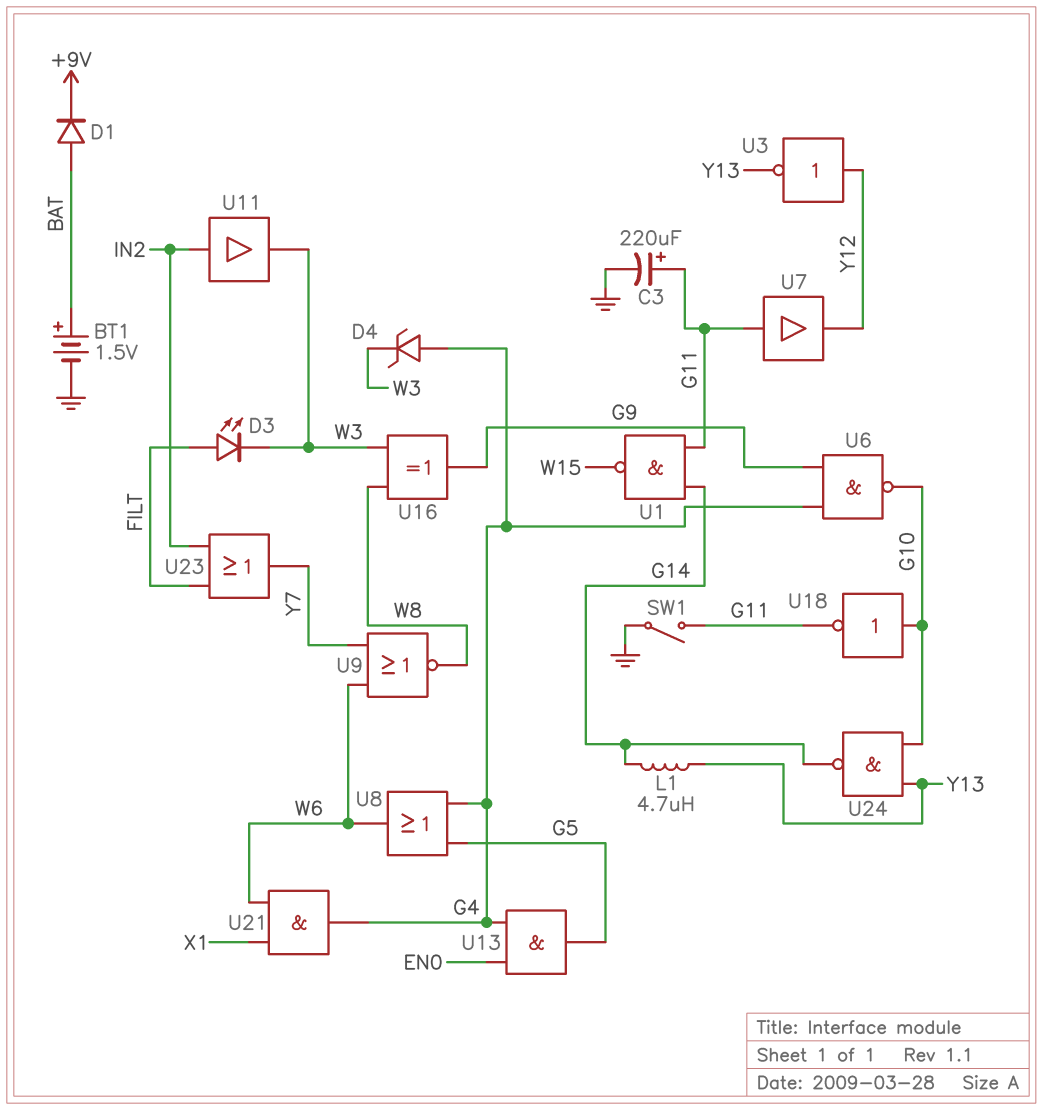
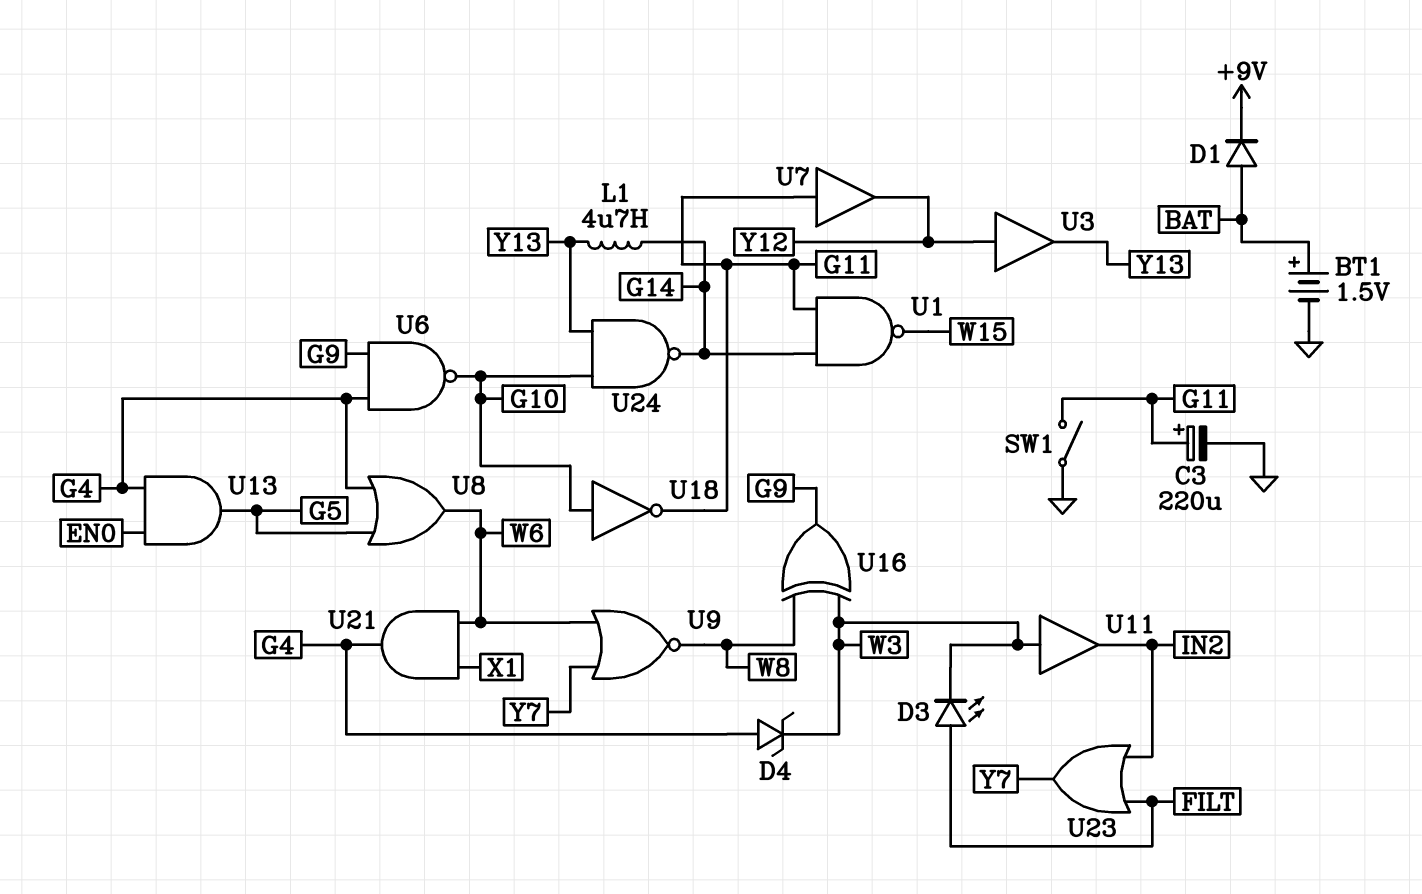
U3: NOT (in Y12, out Y13) -> buffer (in Y12, out Y13)
U11: buffer (in IN2, out W3) -> buffer (in W3, out IN2)

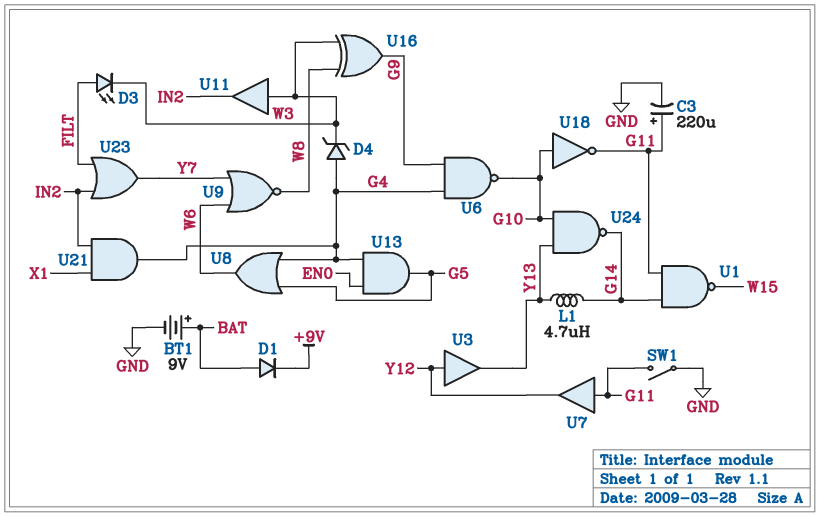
BT1: 1.5V (plus BAT, minus GND) -> 9V (plus BAT, minus GND)
U21: AND (in W6, in X1, out G4) -> AND (in IN2, in X1, out G4)

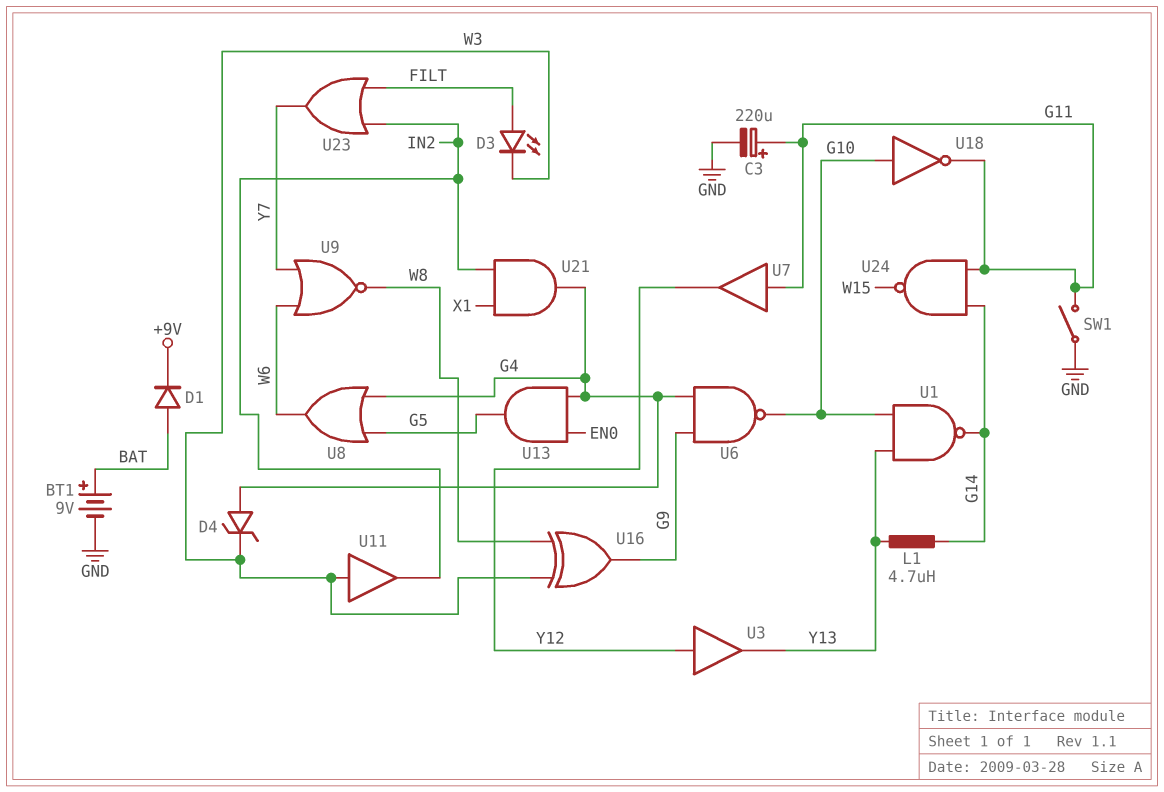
U1: NAND (in G11, in G14, out W15) -> NAND (in G10, in Y13, out G14)
U24: NAND (in G10, in Y13, out G14) -> NAND (in G11, in G14, out W15)

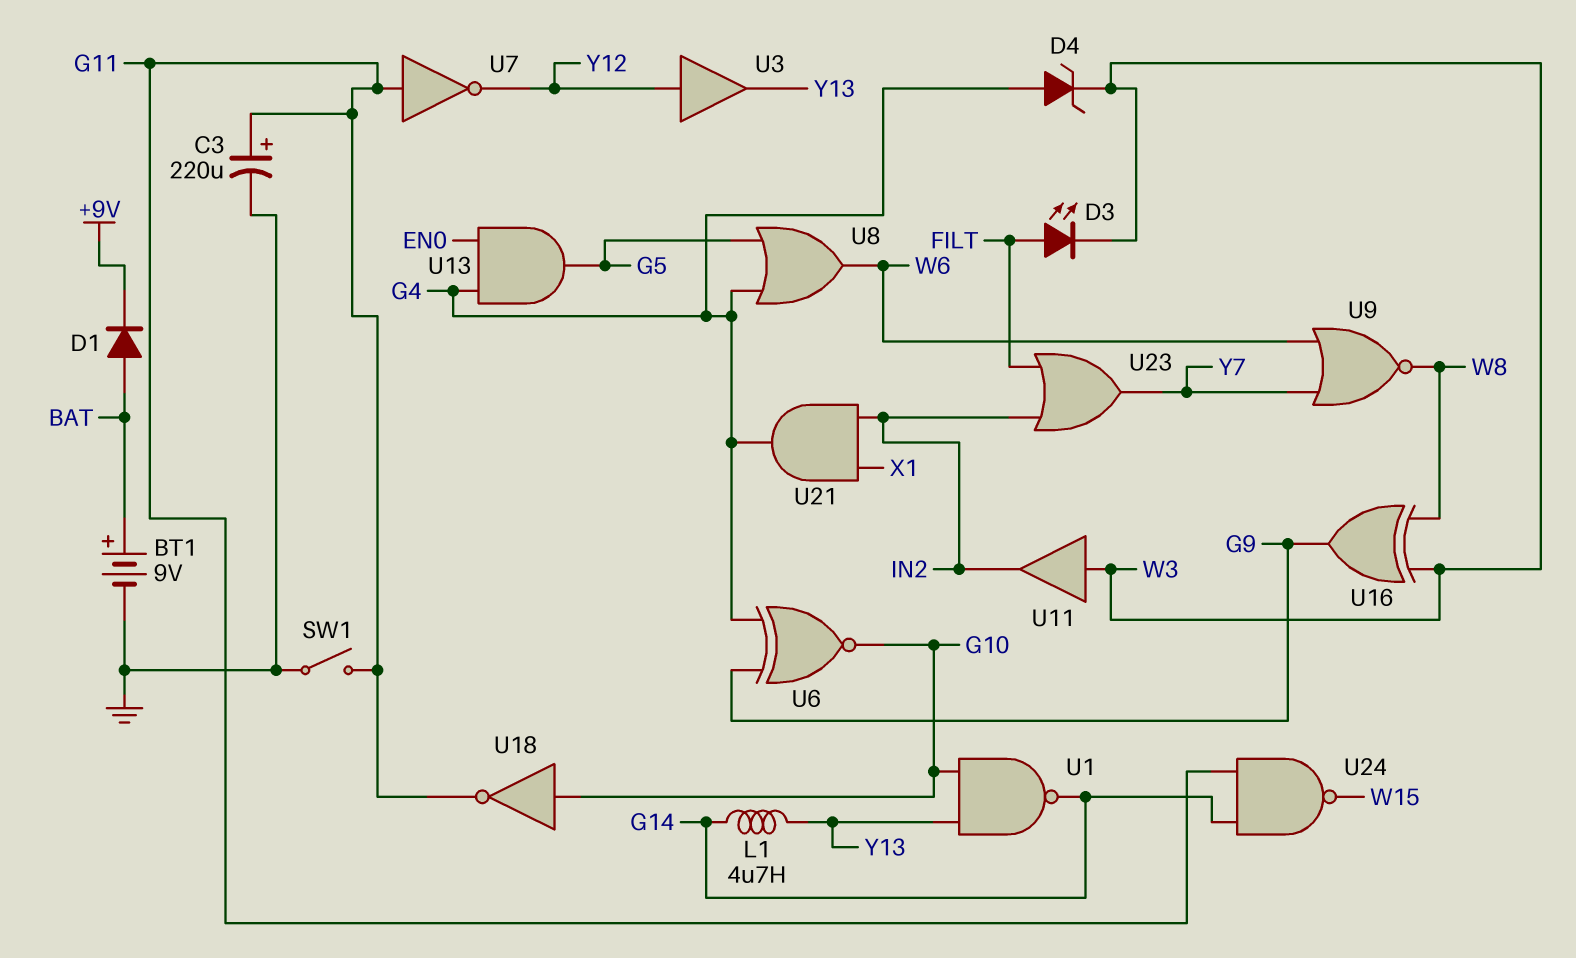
U6: NAND (in G4, in G9, out G10) -> XNOR (in G4, in G9, out G10)
U7: buffer (in G11, out Y12) -> NOT (in G11, out Y12)

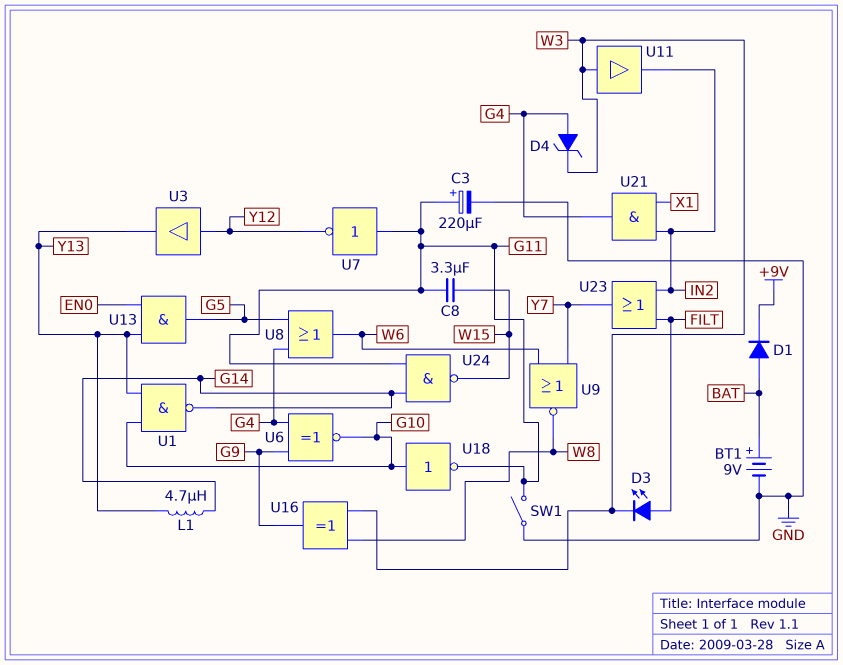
C8: none -> 3.3uF (G11, W15)
U13: AND (in EN0, in G4, out G5) -> AND (in EN0, in Y13, out G5)

